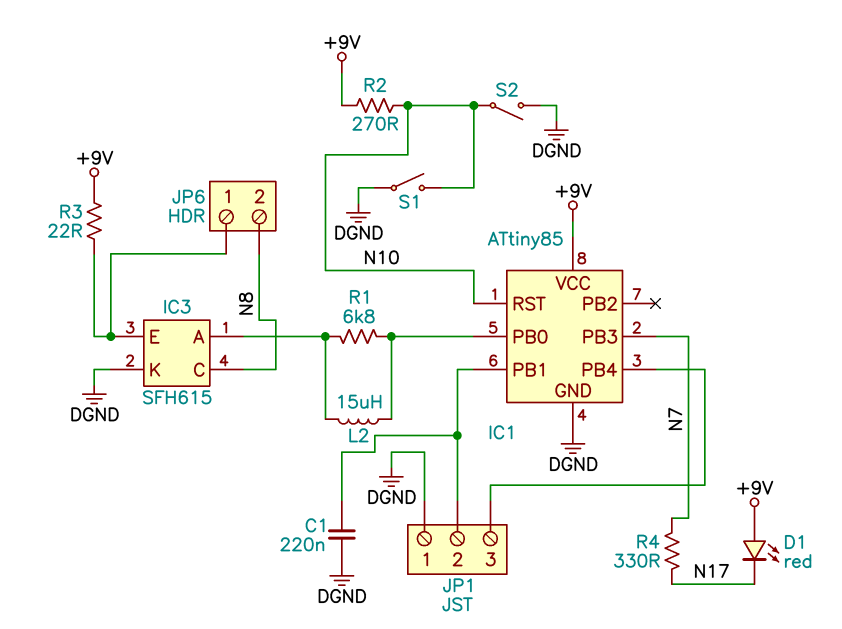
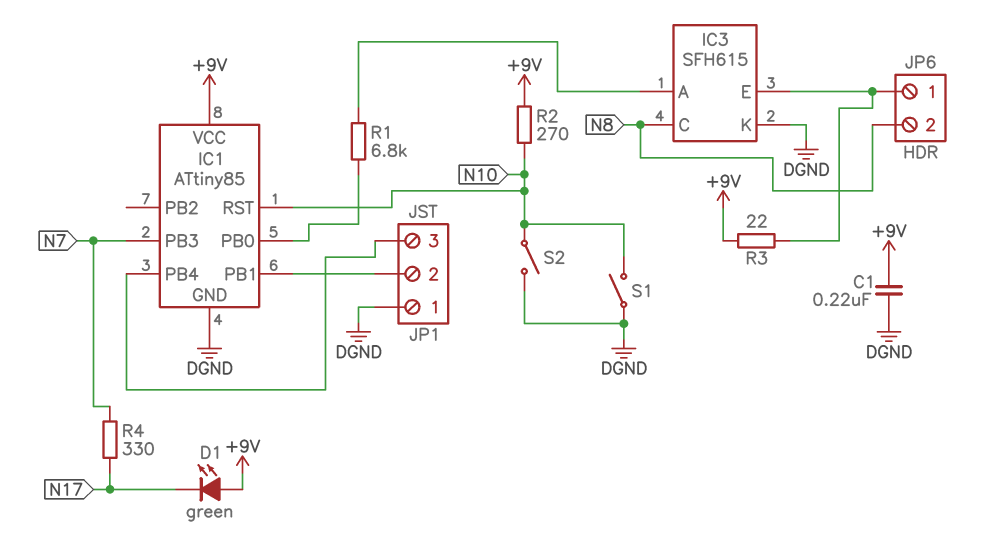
C1: 220nF (DGND, IC1/PB1) -> 220nF (+9V, DGND)
D1: LED red (A +9V, K N17) -> LED green (A +9V, K N17)
L2: 15uH (IC1/PB0, IC3/A) -> none

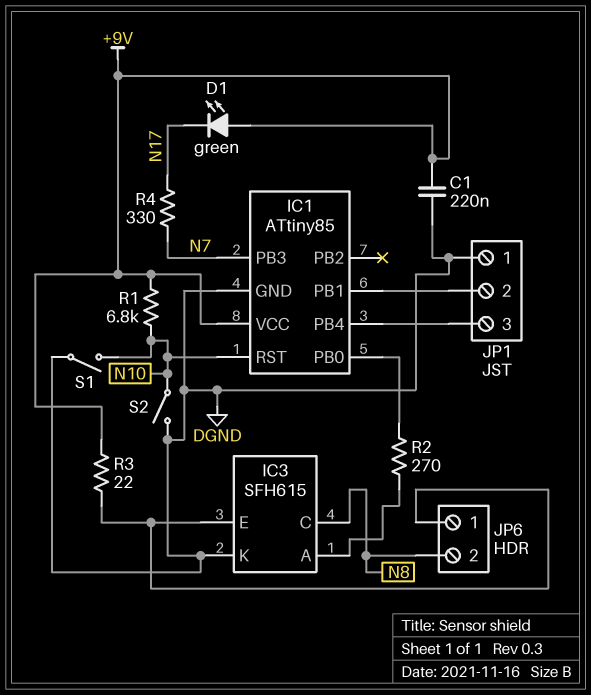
R1: 6.8k (IC1/PB0, IC3/A) -> 6.8k (+9V, N10)
R2: 270 (+9V, N10) -> 270 (IC1/PB0, IC3/A)

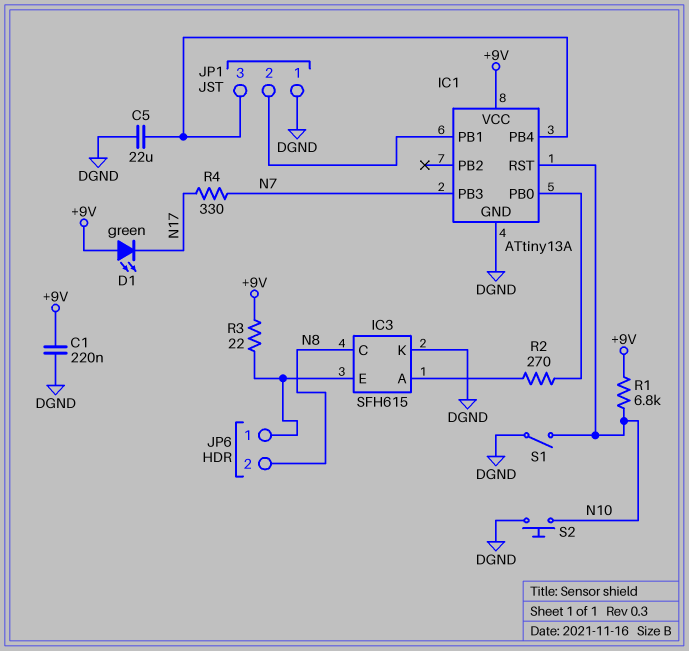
C5: none -> 22uF (DGND, IC1/PB4)
IC1: ATtiny85 -> ATtiny13A
S2: switch (DGND, N10) -> button (DGND, N10)

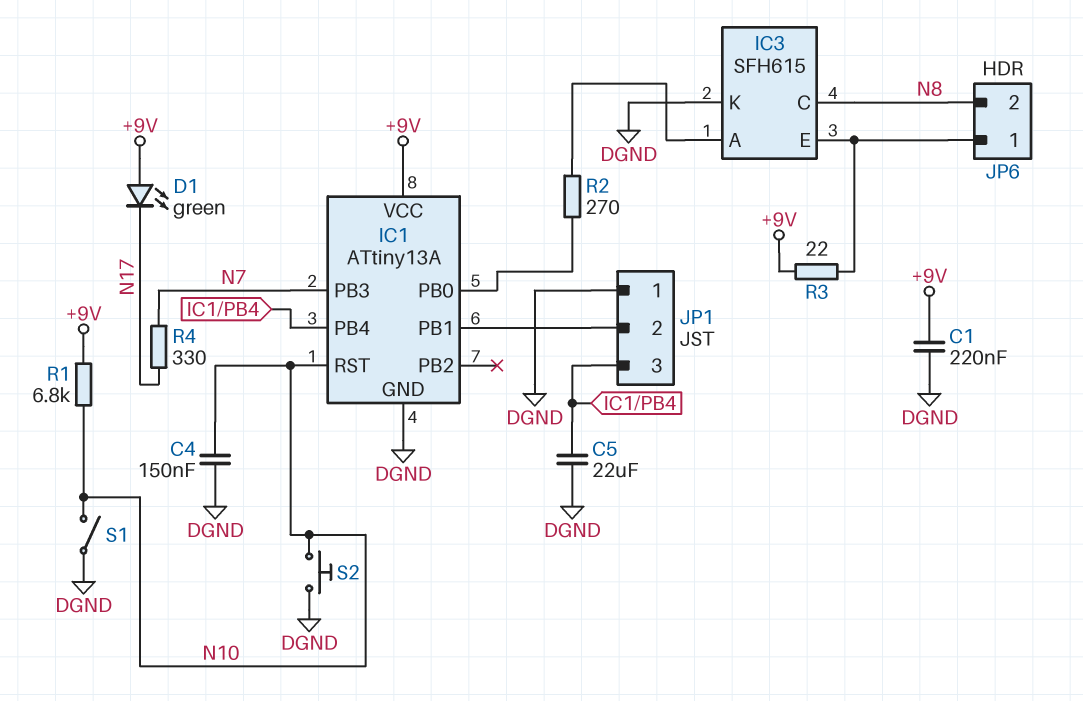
C4: none -> 150nF (DGND, N10)

